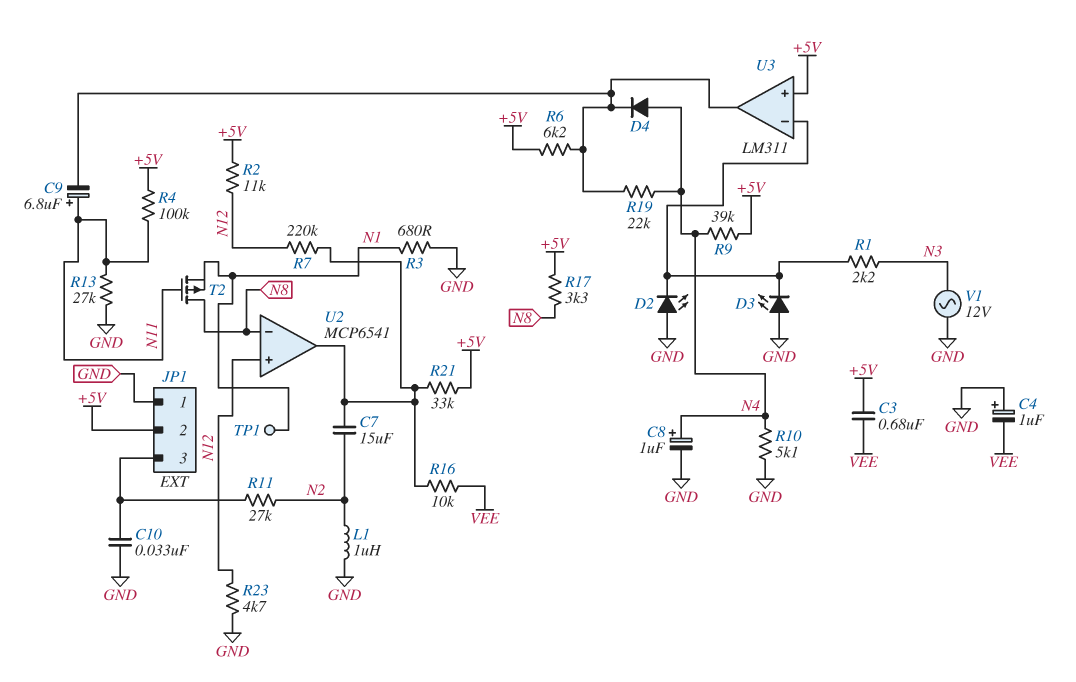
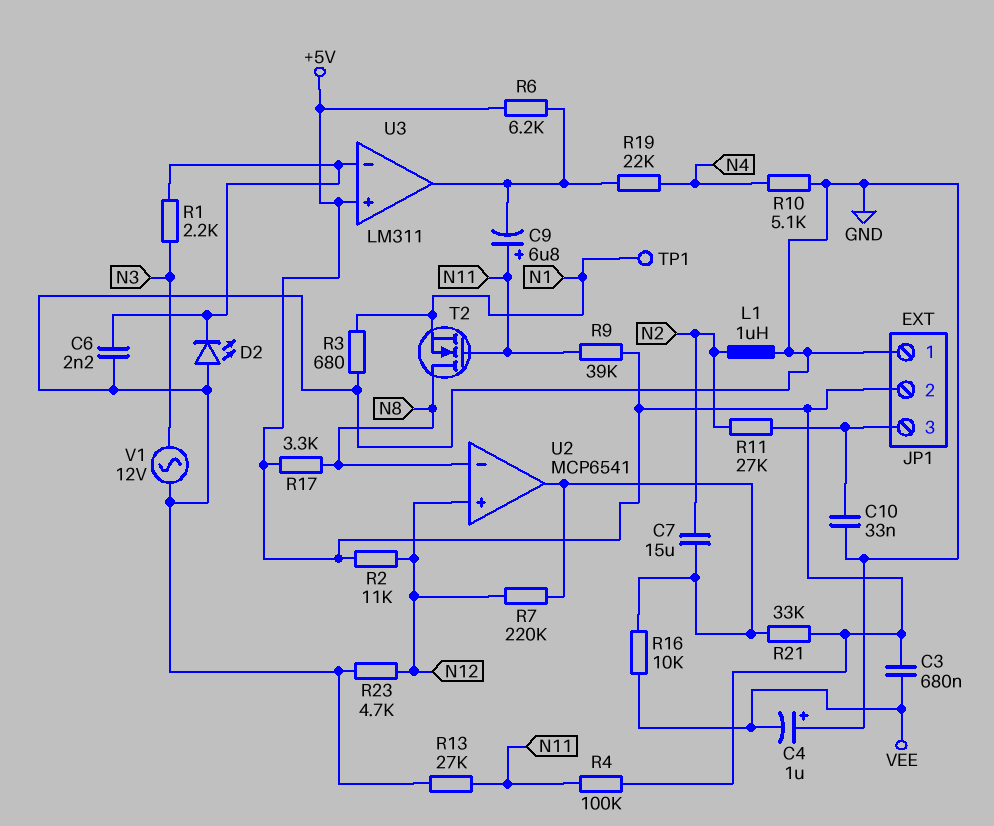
C6: none -> 2.2nF (GND, U3/in-)
C8: 1uF (plus N4, minus GND) -> none
D3: LED (A GND, K U3/in-) -> none
D4: diode (A N4, K U3/out) -> none
R9: 39k (+5V, N4) -> 39k (+5V, N11)
T2: PMOS (G N11, D N8, S N1) -> NMOS (G N11, D N8, S N1)

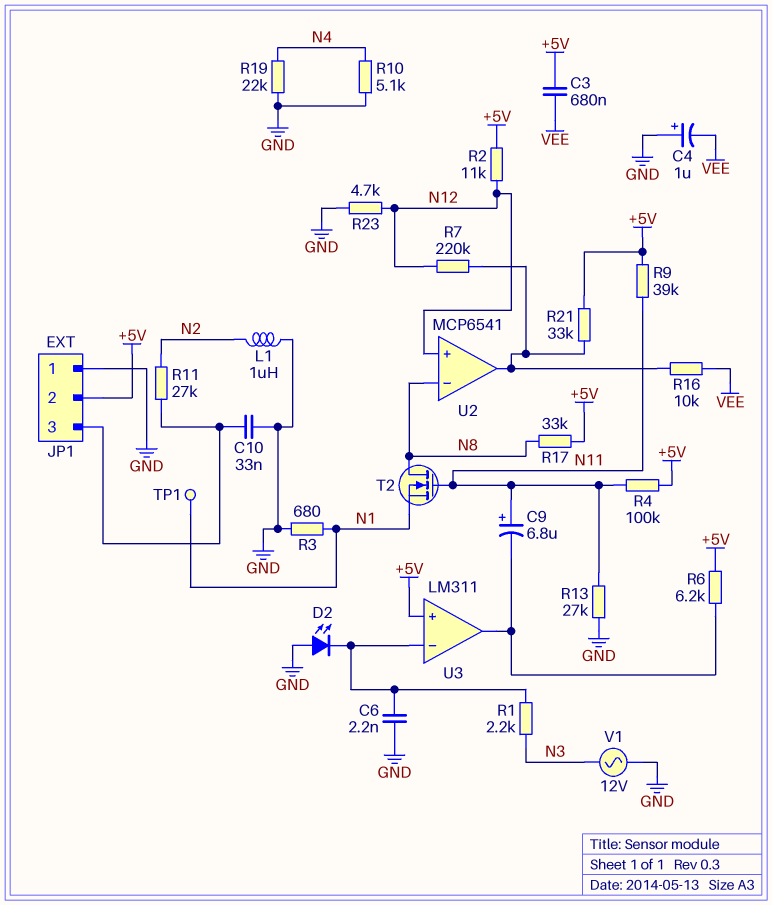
C7: 15uF (N2, U2/out) -> none
R17: 3.3k (+5V, N8) -> 33k (+5V, N8)
R19: 22k (N4, U3/out) -> 22k (GND, N4)

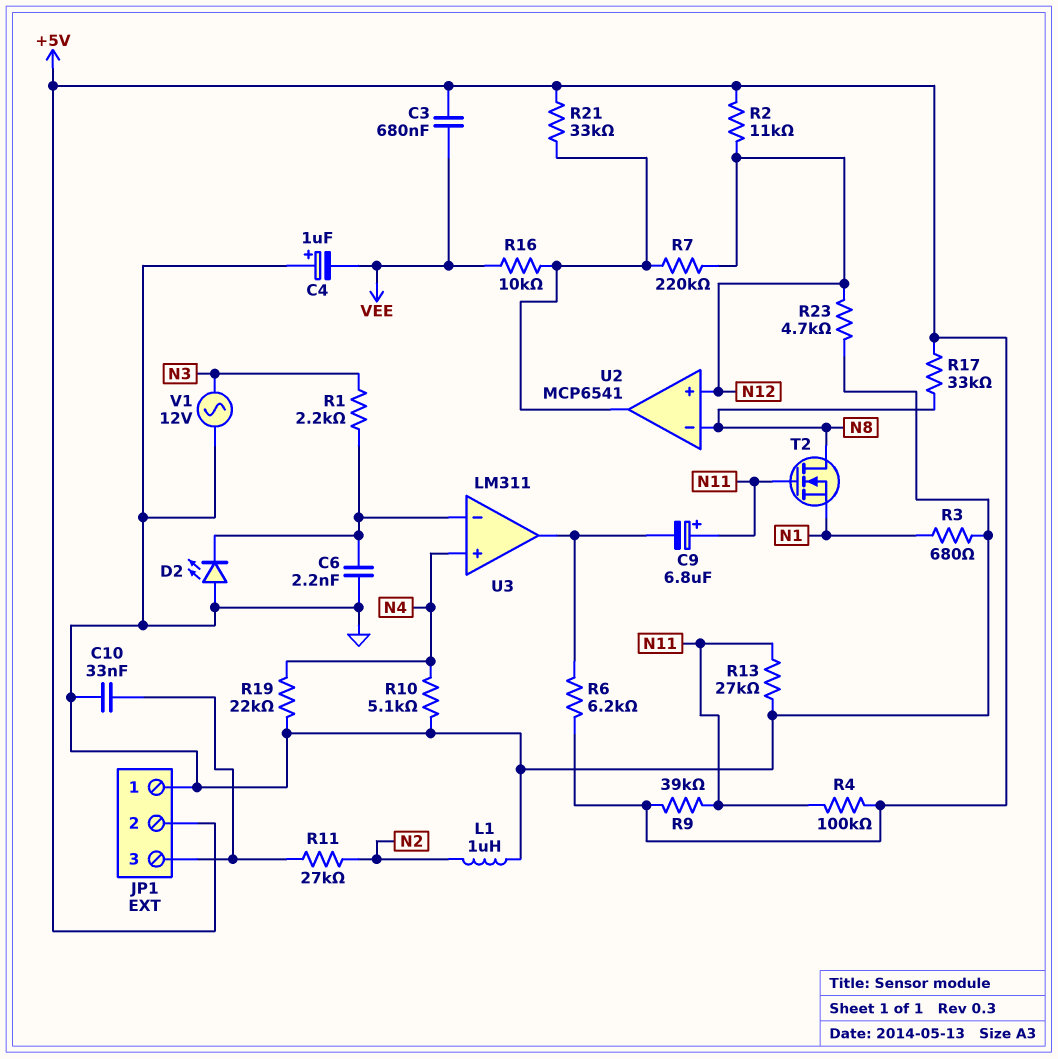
TP1: test point (N1) -> none
U3 pin in+: +5V -> N4

